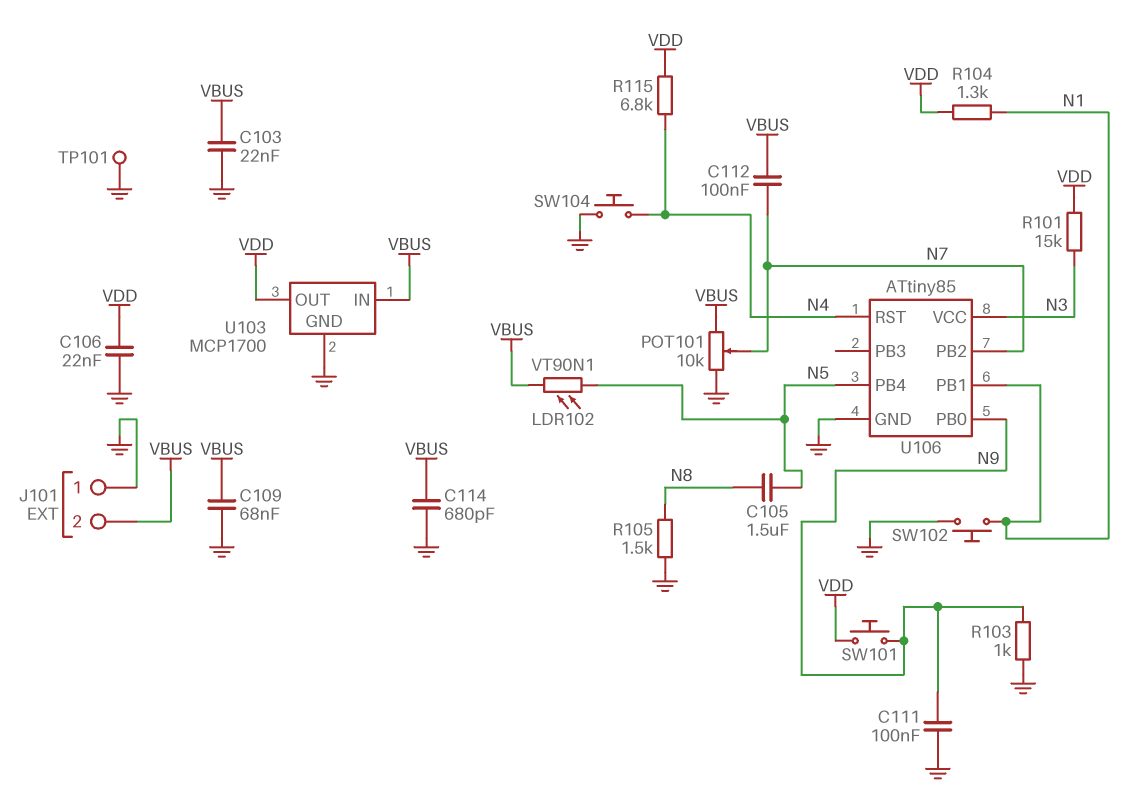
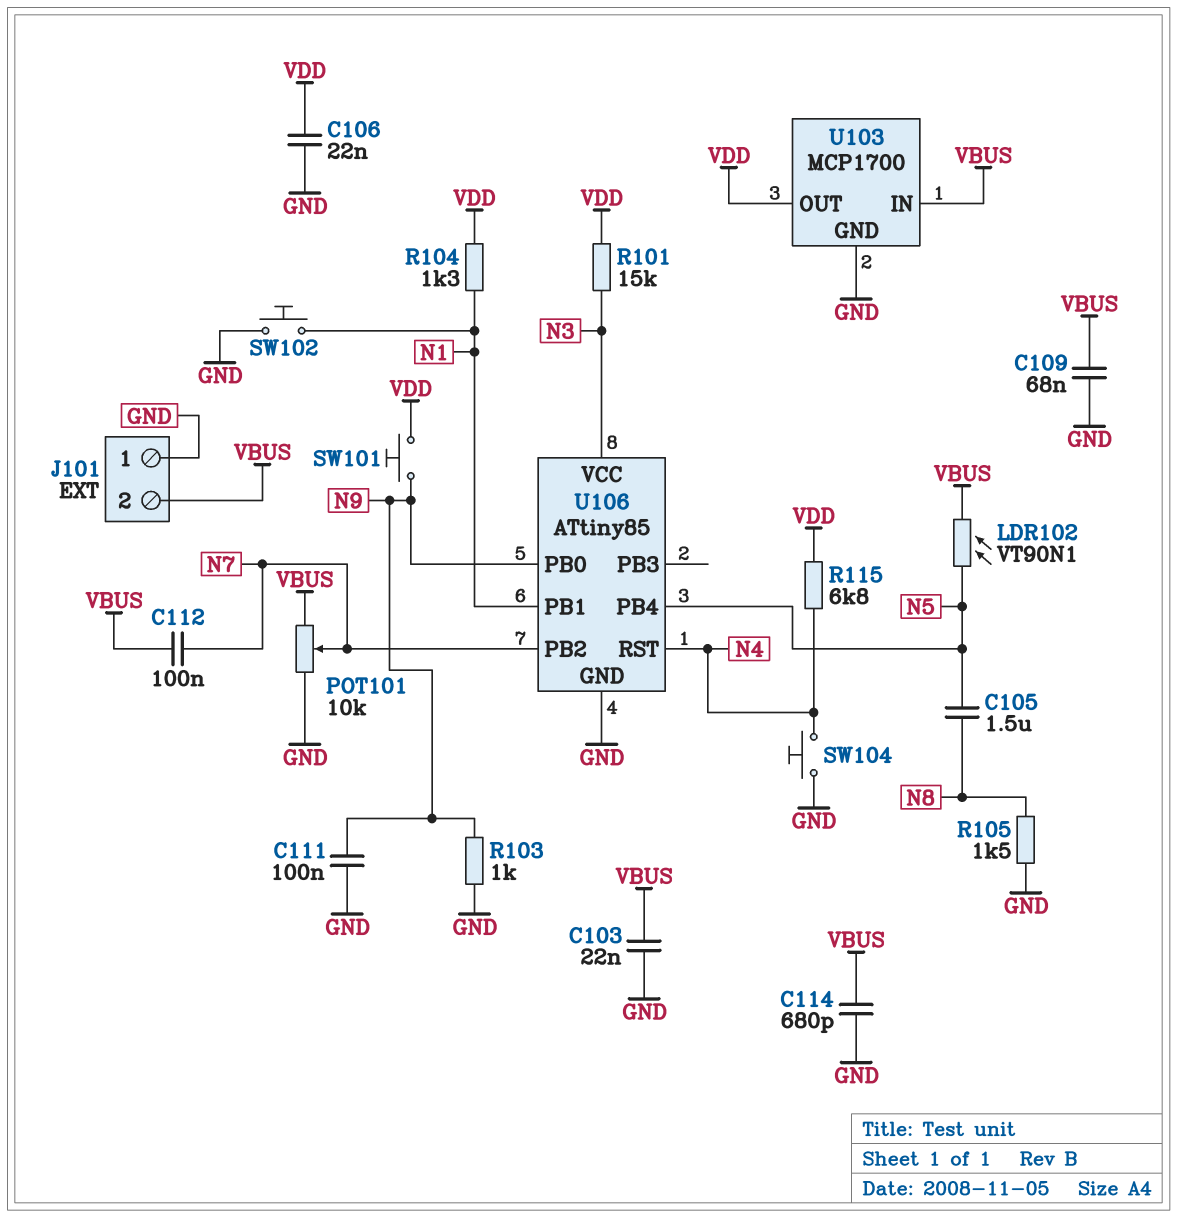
TP101: test point (GND) -> none

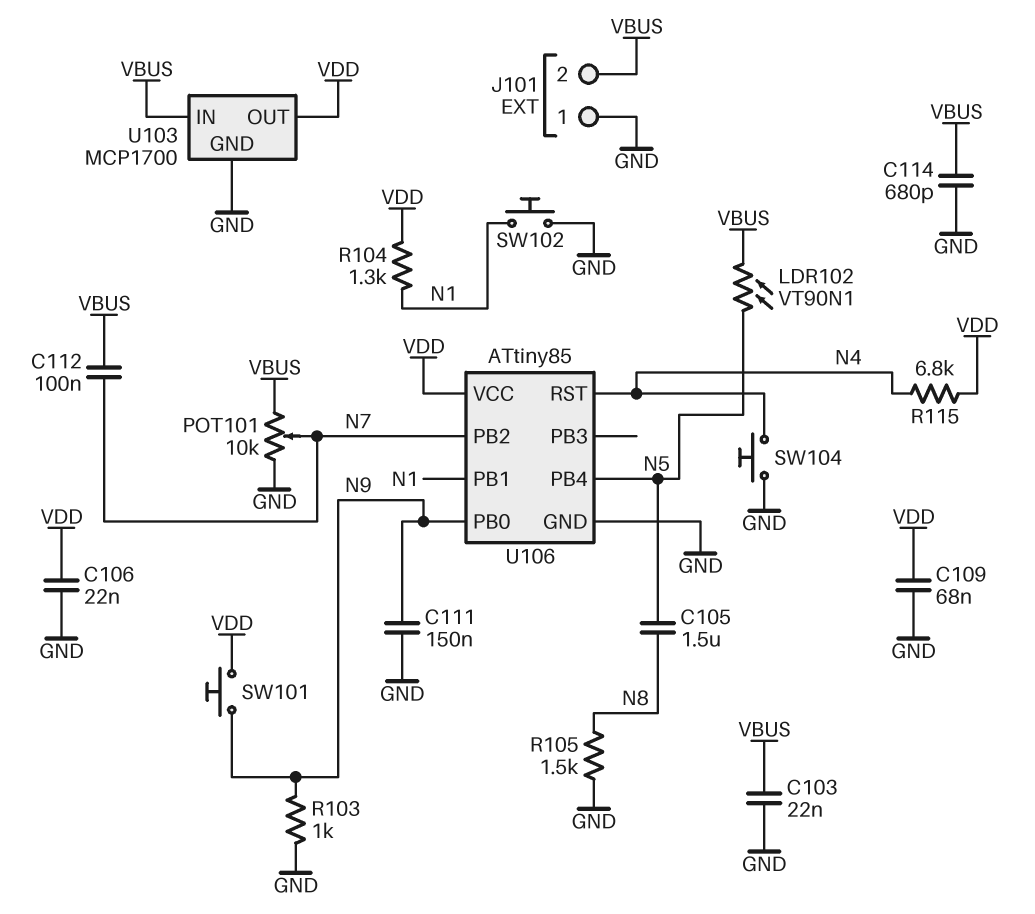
C109: 68nF (GND, VBUS) -> 68nF (GND, VDD)
C111: 100nF (GND, N9) -> 150nF (GND, N9)
R101: 15k (N3, VDD) -> none
U106 pin VCC: N3 -> VDD

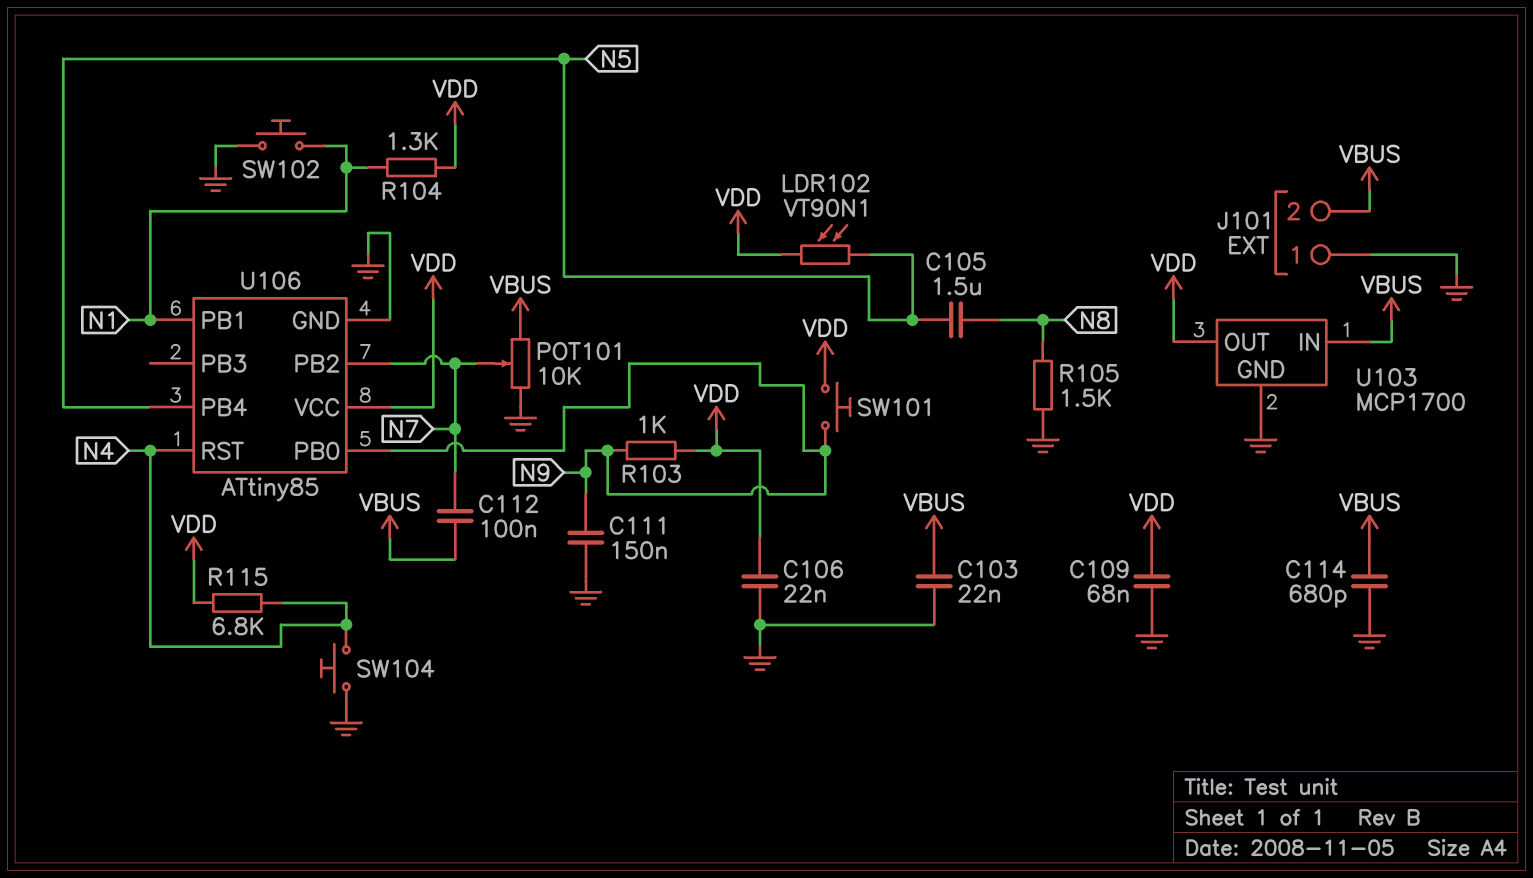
LDR102: VT90N1 (N5, VBUS) -> VT90N1 (N5, VDD)
R103: 1k (GND, N9) -> 1k (N9, VDD)

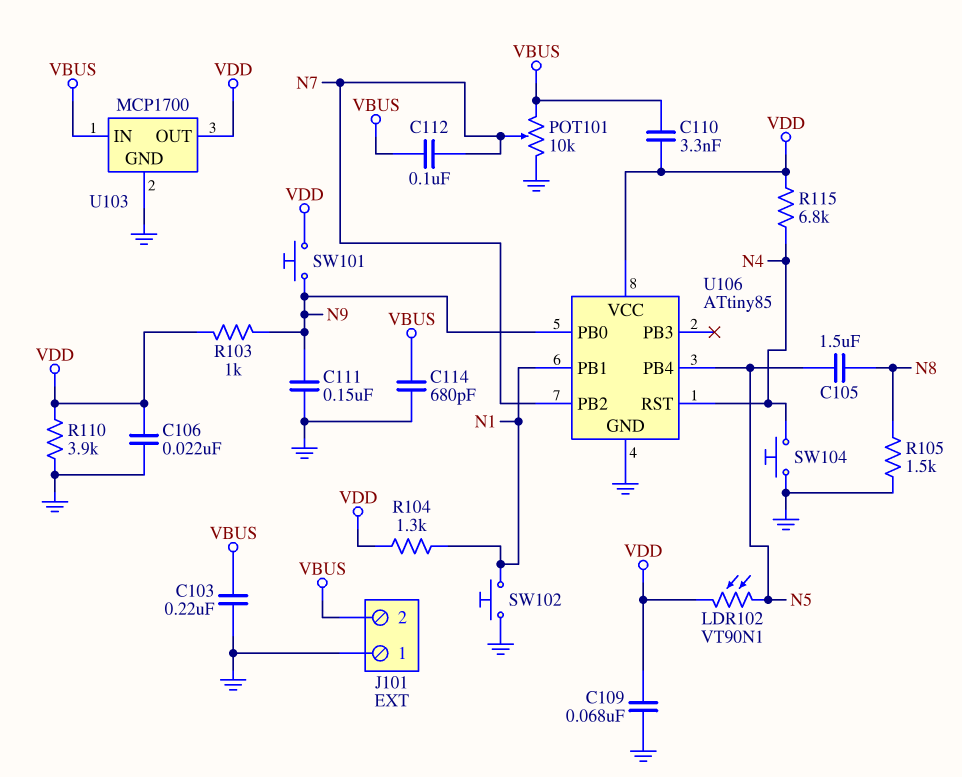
C103: 22nF (GND, VBUS) -> 220nF (GND, VBUS)
C110: none -> 3.3nF (VBUS, VDD)
R110: none -> 3.9k (GND, VDD)

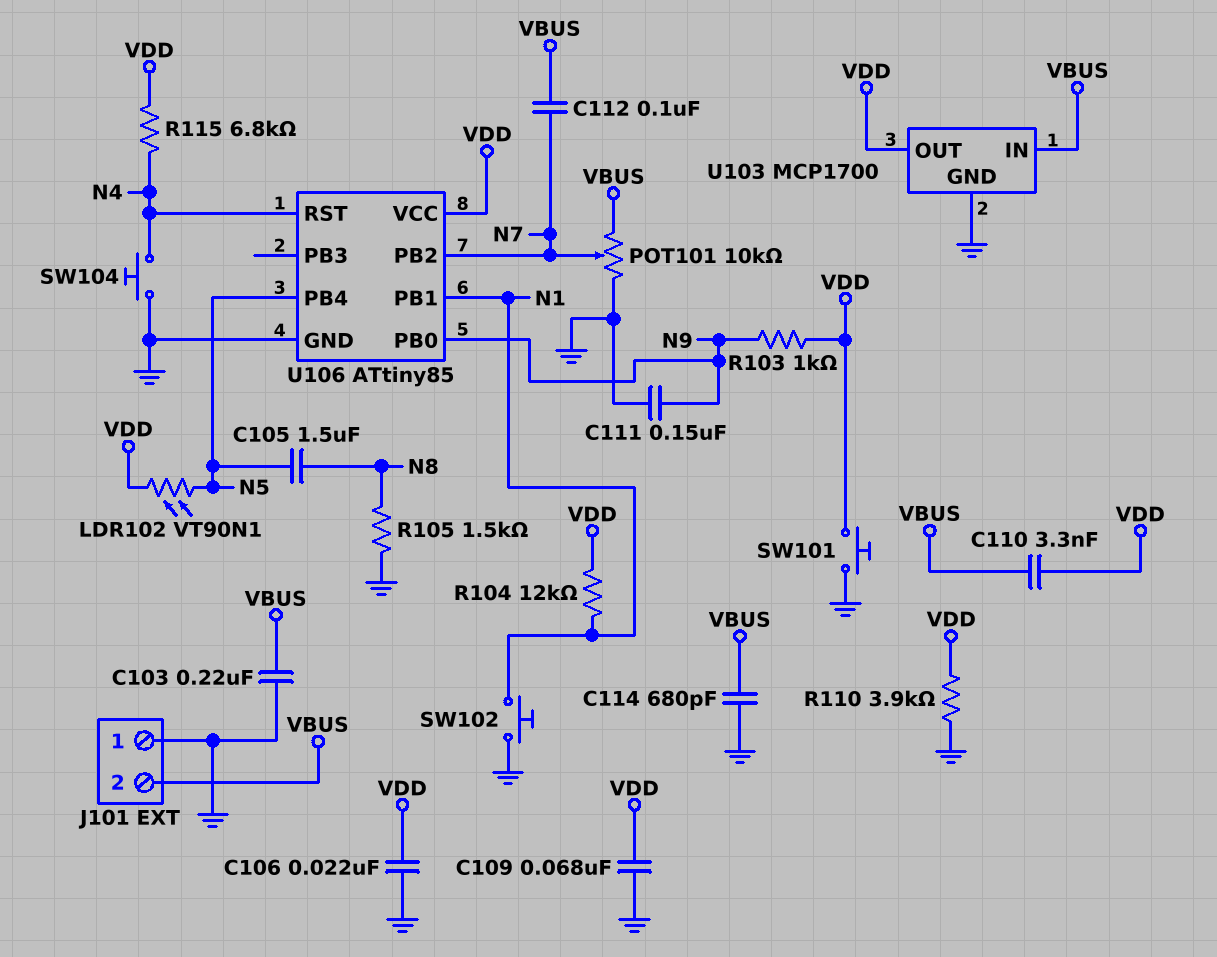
R104: 1.3k (N1, VDD) -> 12k (N1, VDD)
SW101: button (N9, VDD) -> button (GND, VDD)

